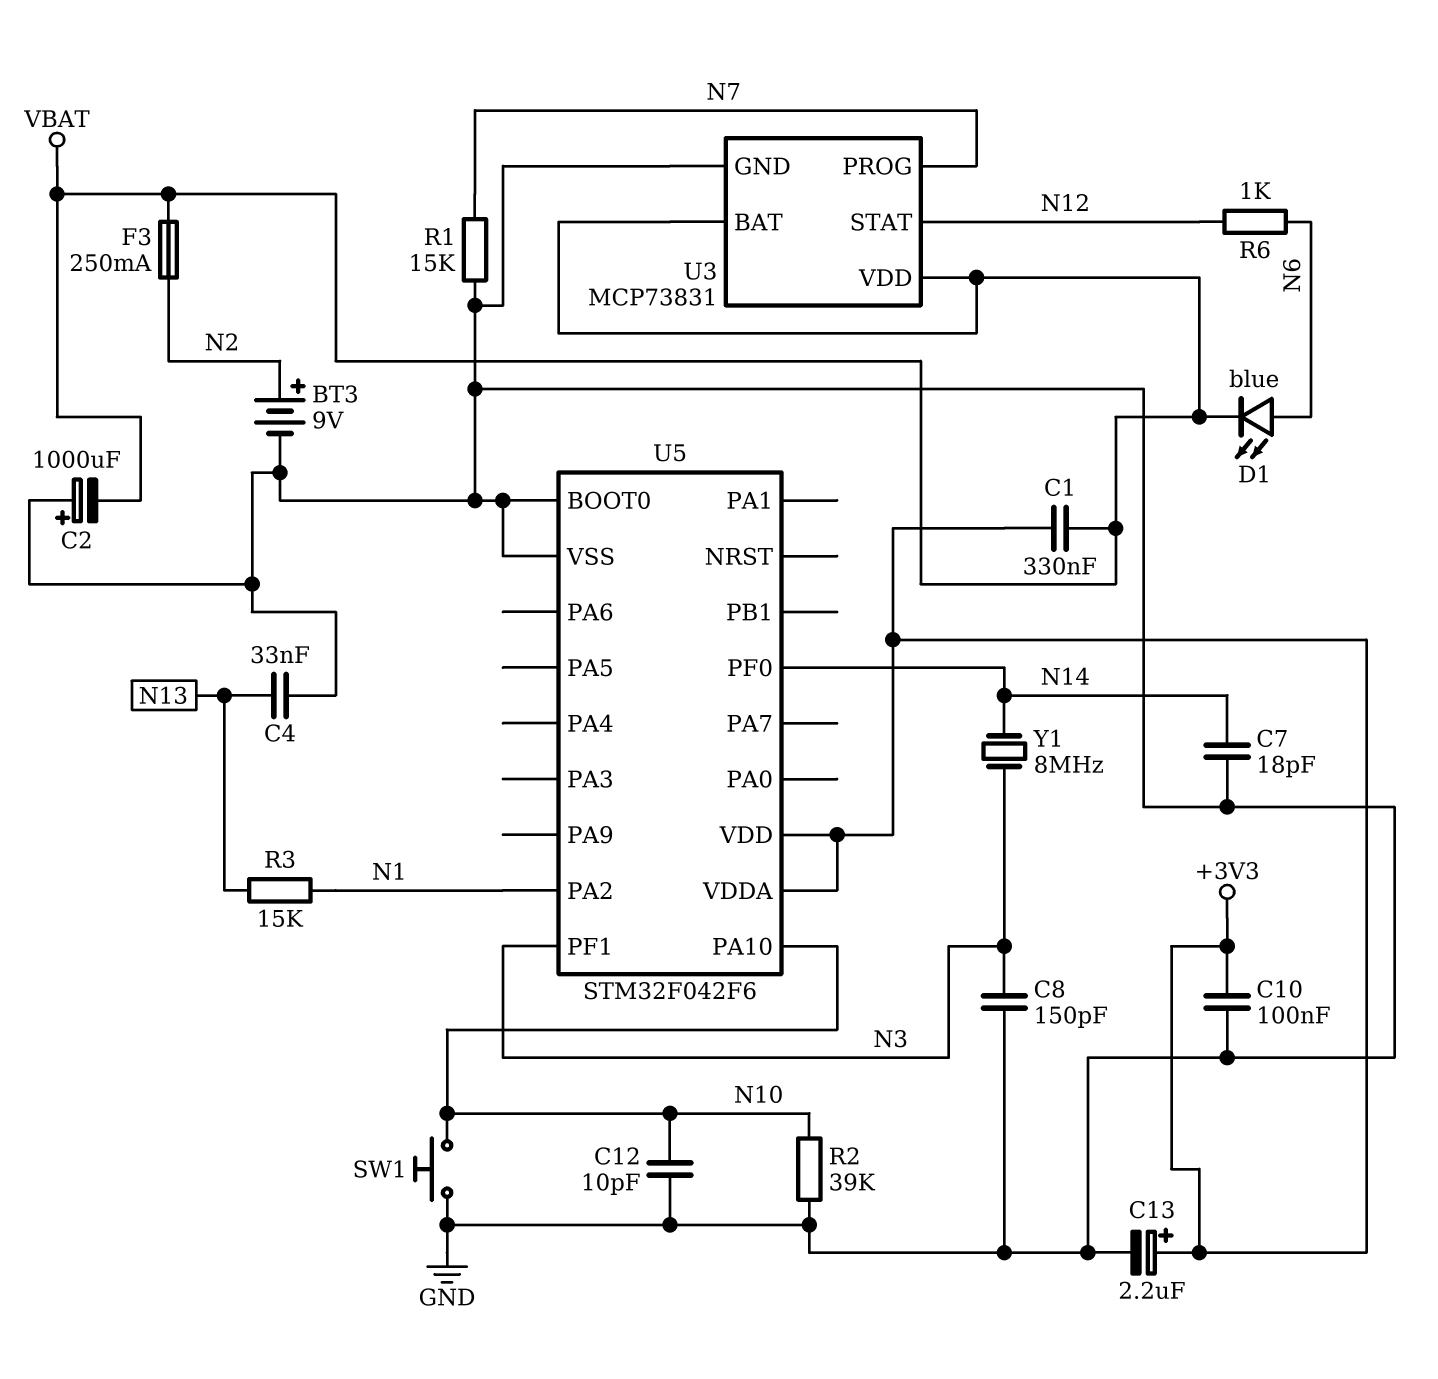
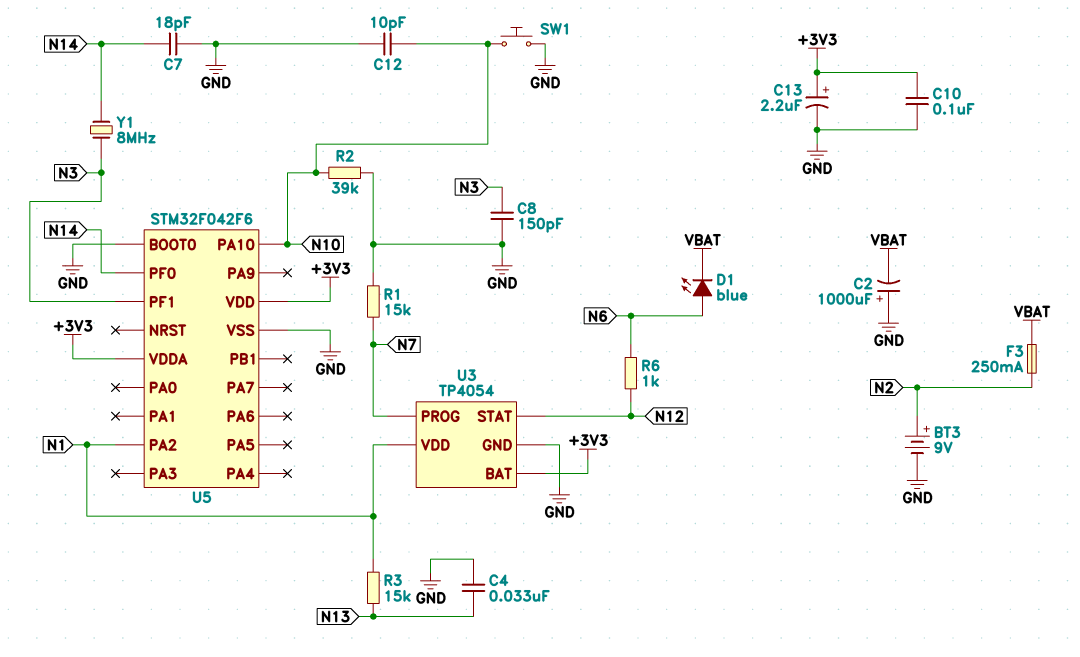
C1: 330nF (+3V3, VBAT) -> none
U3: MCP73831 -> TP4054
U3 pin BAT: VBAT -> +3V3
U3 pin VDD: VBAT -> N1

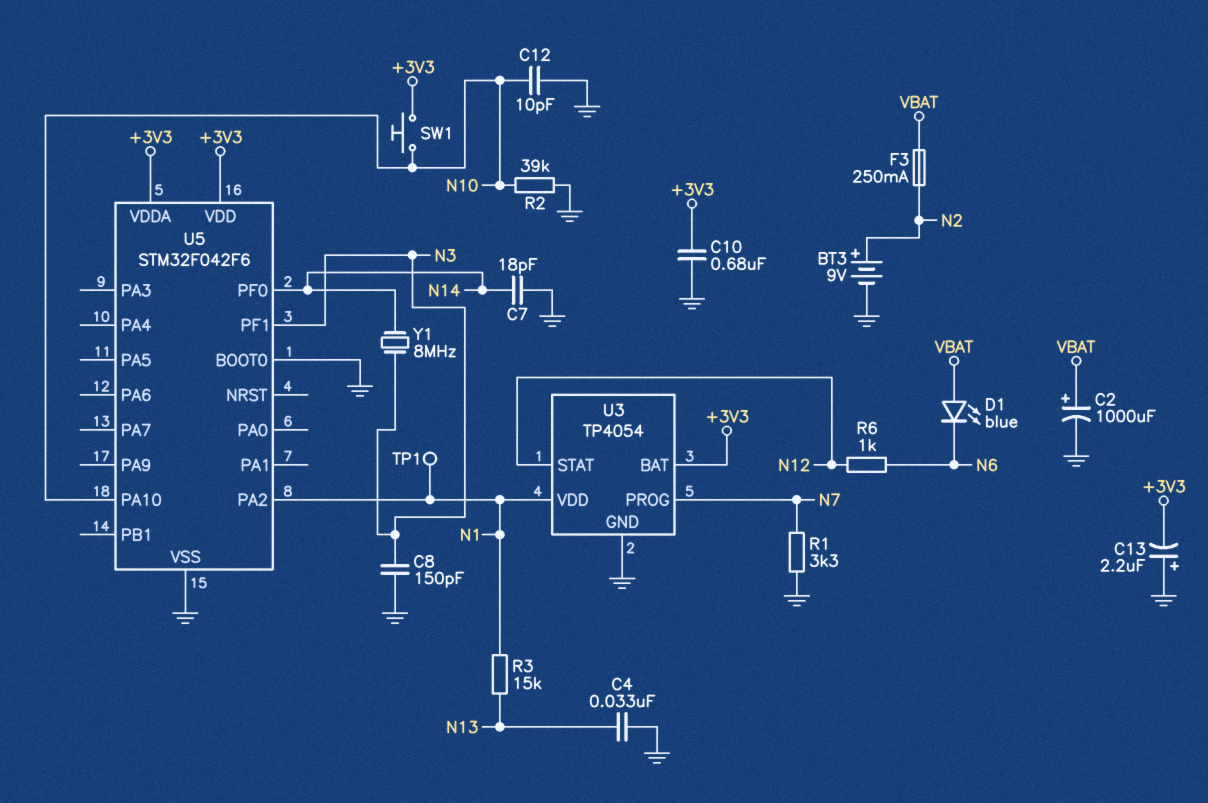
C2: 1000uF (plus GND, minus VBAT) -> 1000uF (plus VBAT, minus GND)
C10: 100nF (+3V3, GND) -> 680nF (+3V3, GND)
C13: 2.2uF (plus +3V3, minus GND) -> 2.2uF (plus GND, minus +3V3)
D1: LED blue (A N6, K VBAT) -> LED blue (A VBAT, K N6)
R1: 15k (GND, N7) -> 3.3k (GND, N7)
SW1: button (GND, N10) -> button (+3V3, N10)
TP1: none -> test point (N1)

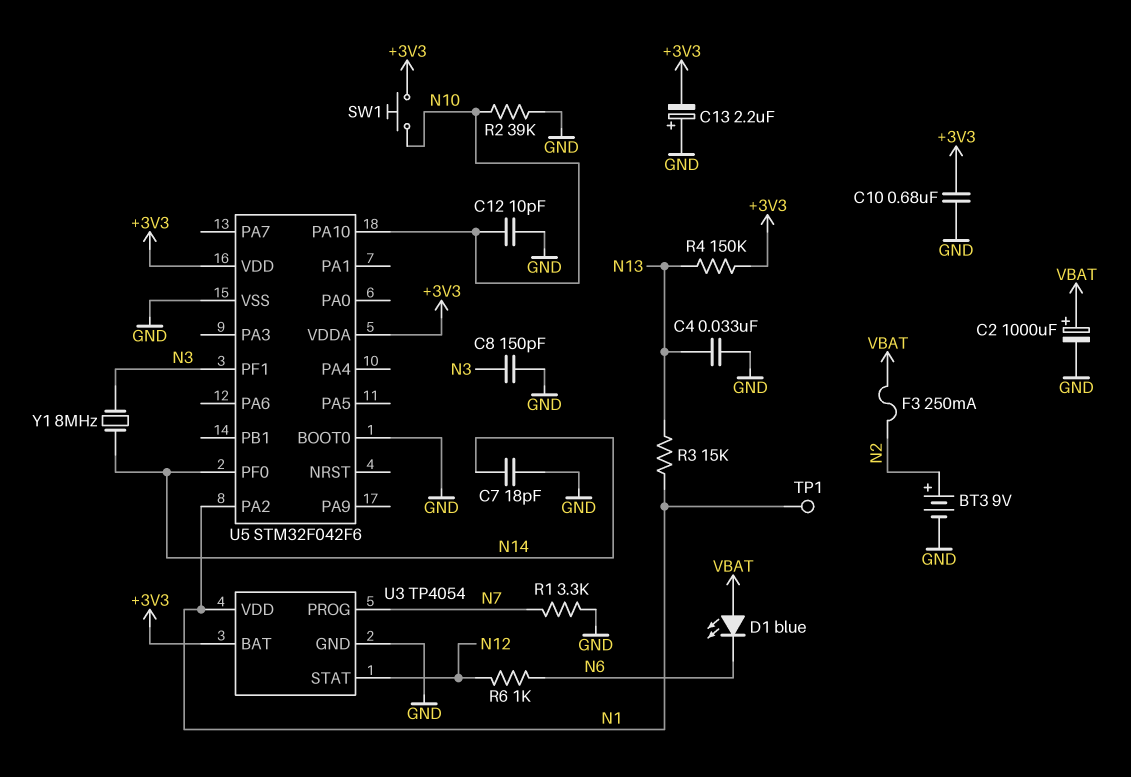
R4: none -> 150k (+3V3, N13)

